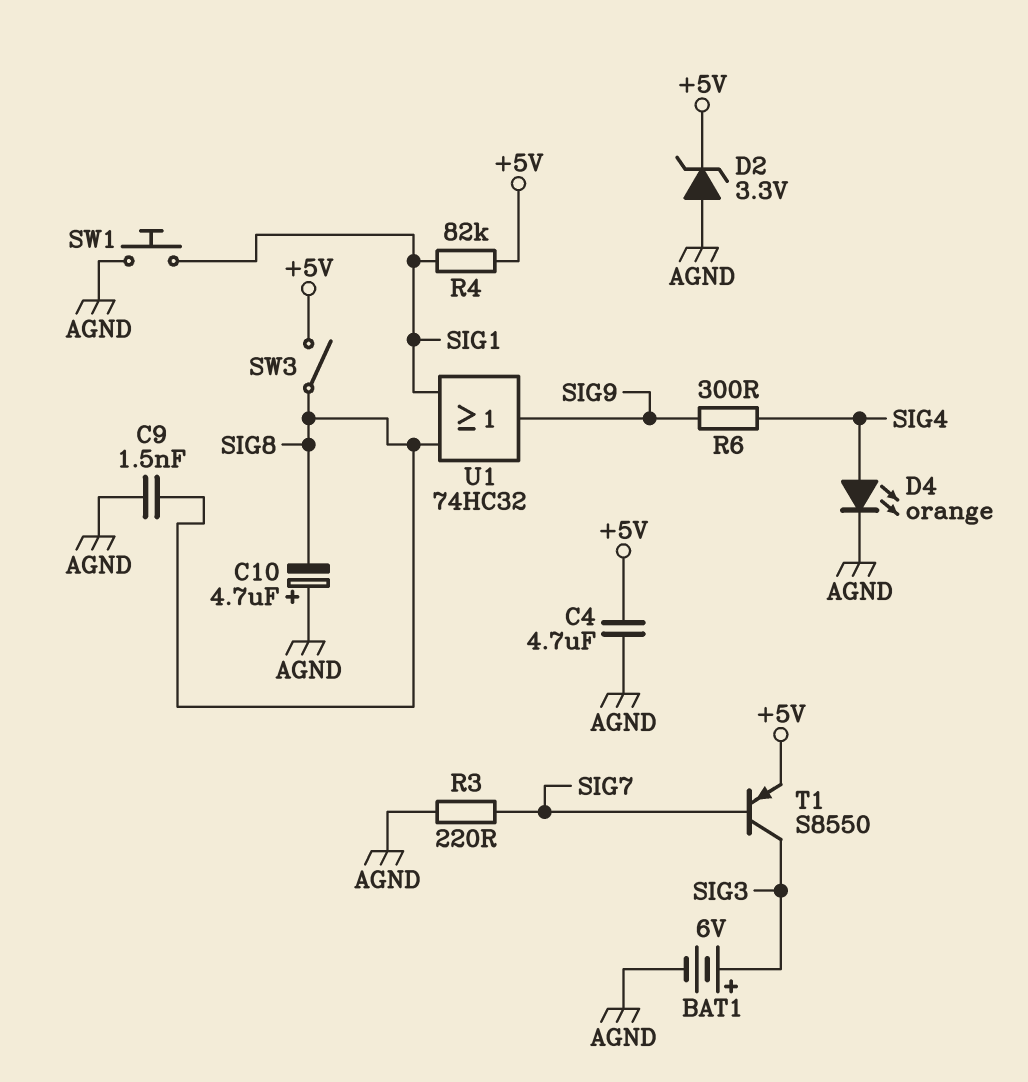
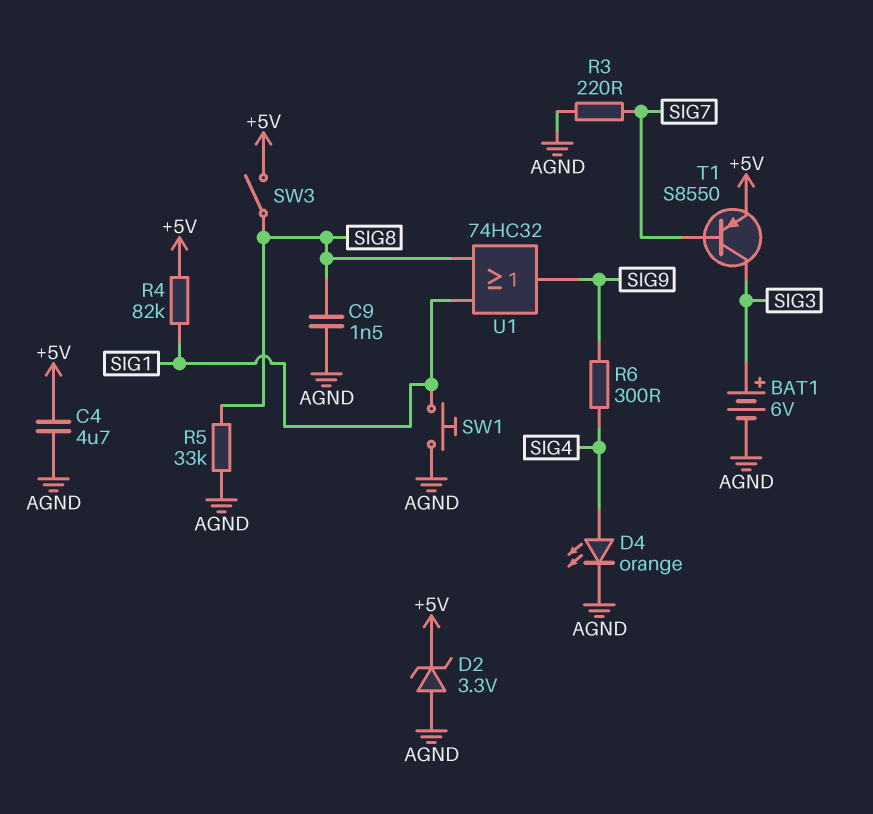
C10: 4.7uF (plus AGND, minus SIG8) -> none
R5: none -> 33k (AGND, SIG8)

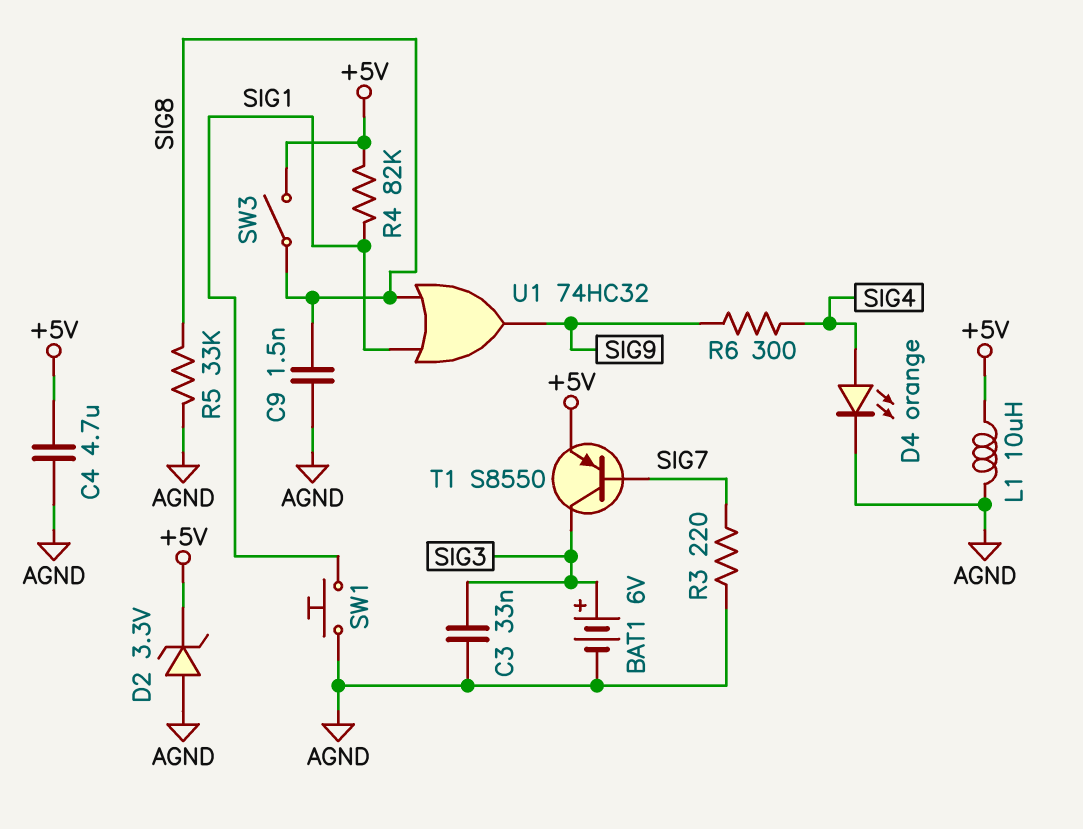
C3: none -> 33nF (AGND, SIG3)
L1: none -> 10uH (+5V, AGND)

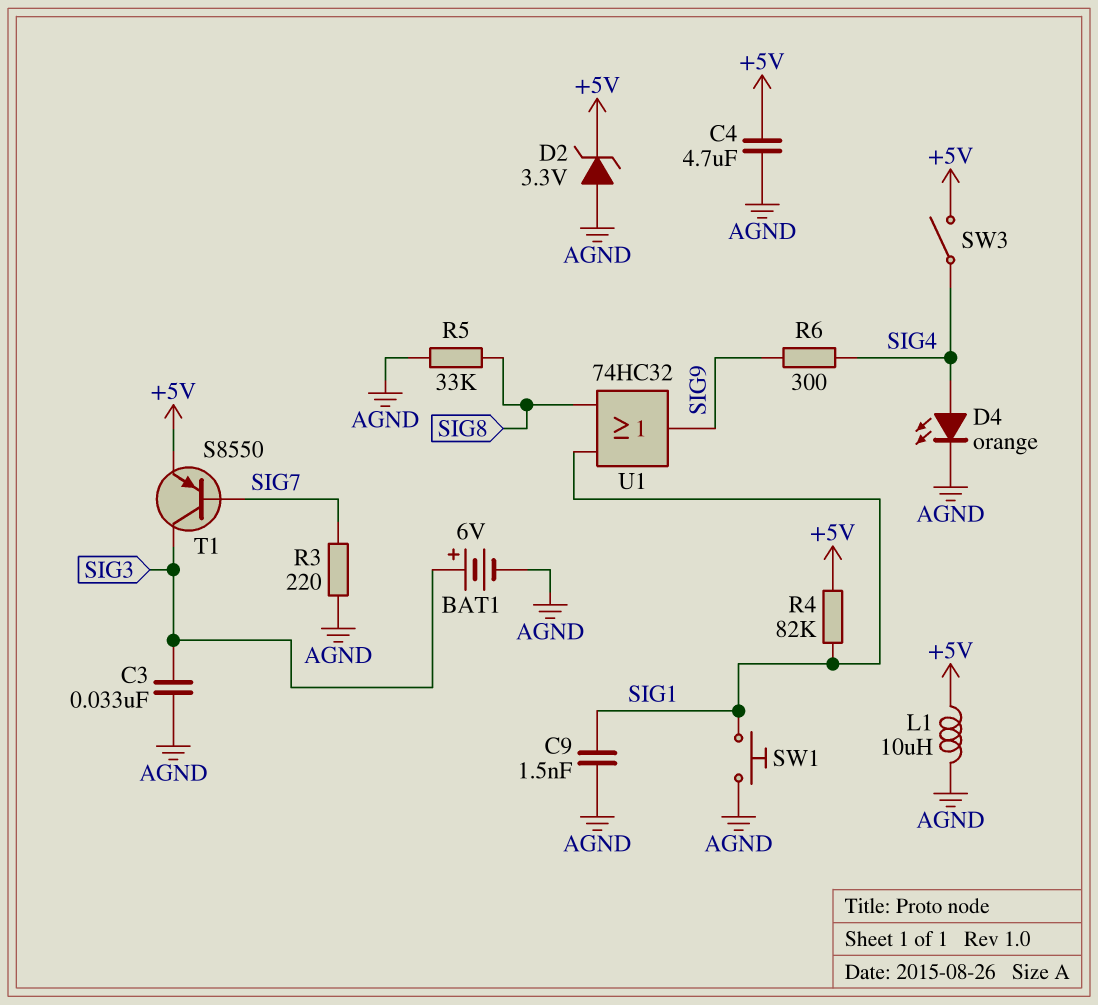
C9: 1.5nF (AGND, SIG8) -> 1.5nF (AGND, SIG1)
SW3: switch (+5V, SIG8) -> switch (+5V, SIG4)

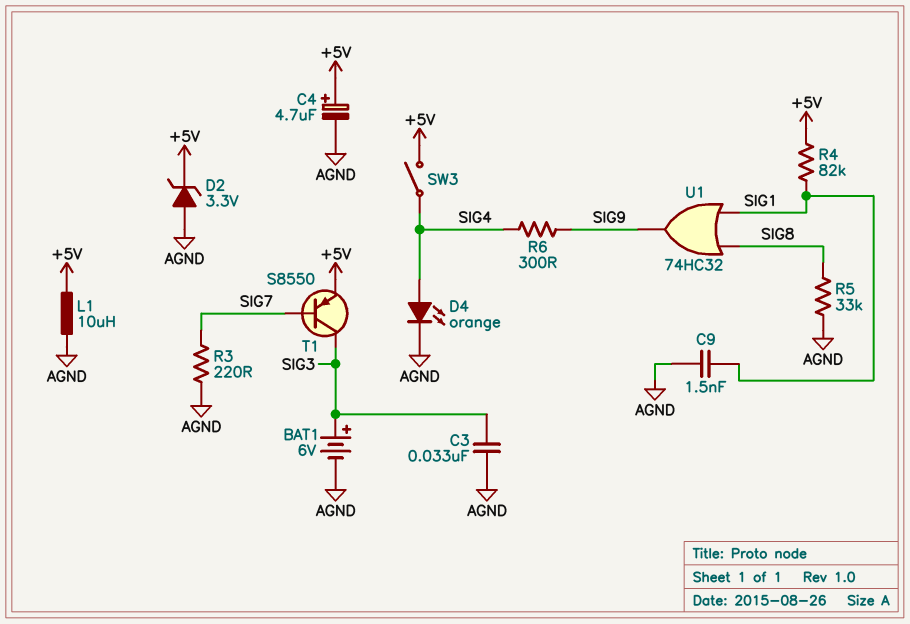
C4: 4.7uF (+5V, AGND) -> 4.7uF (plus +5V, minus AGND)
SW1: button (AGND, SIG1) -> none

